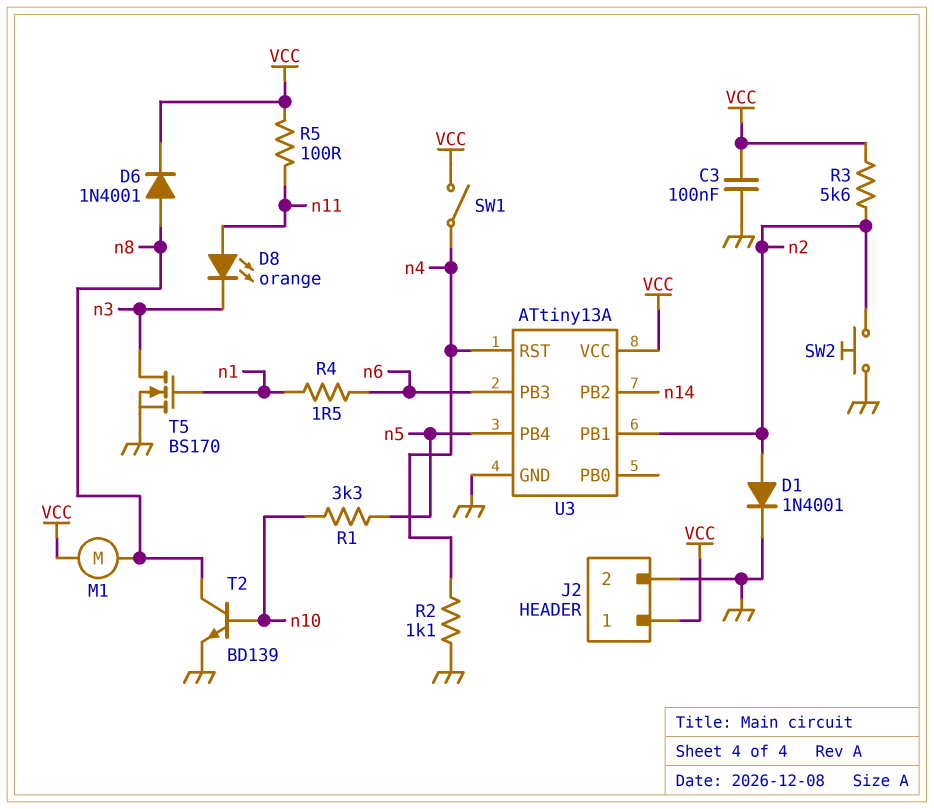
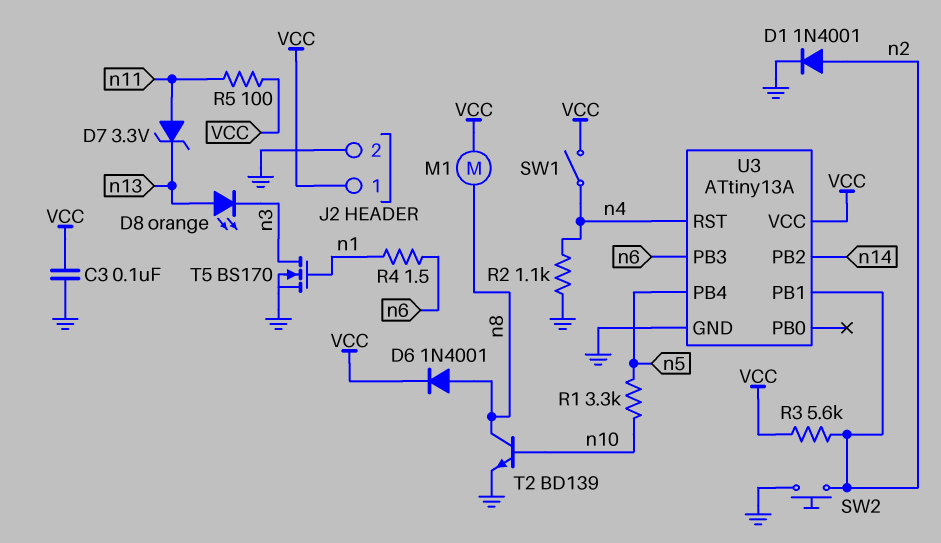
D7: none -> zener 3.3V (A n11, K n13)
D8: LED orange (A n11, K n3) -> LED orange (A n13, K n3)

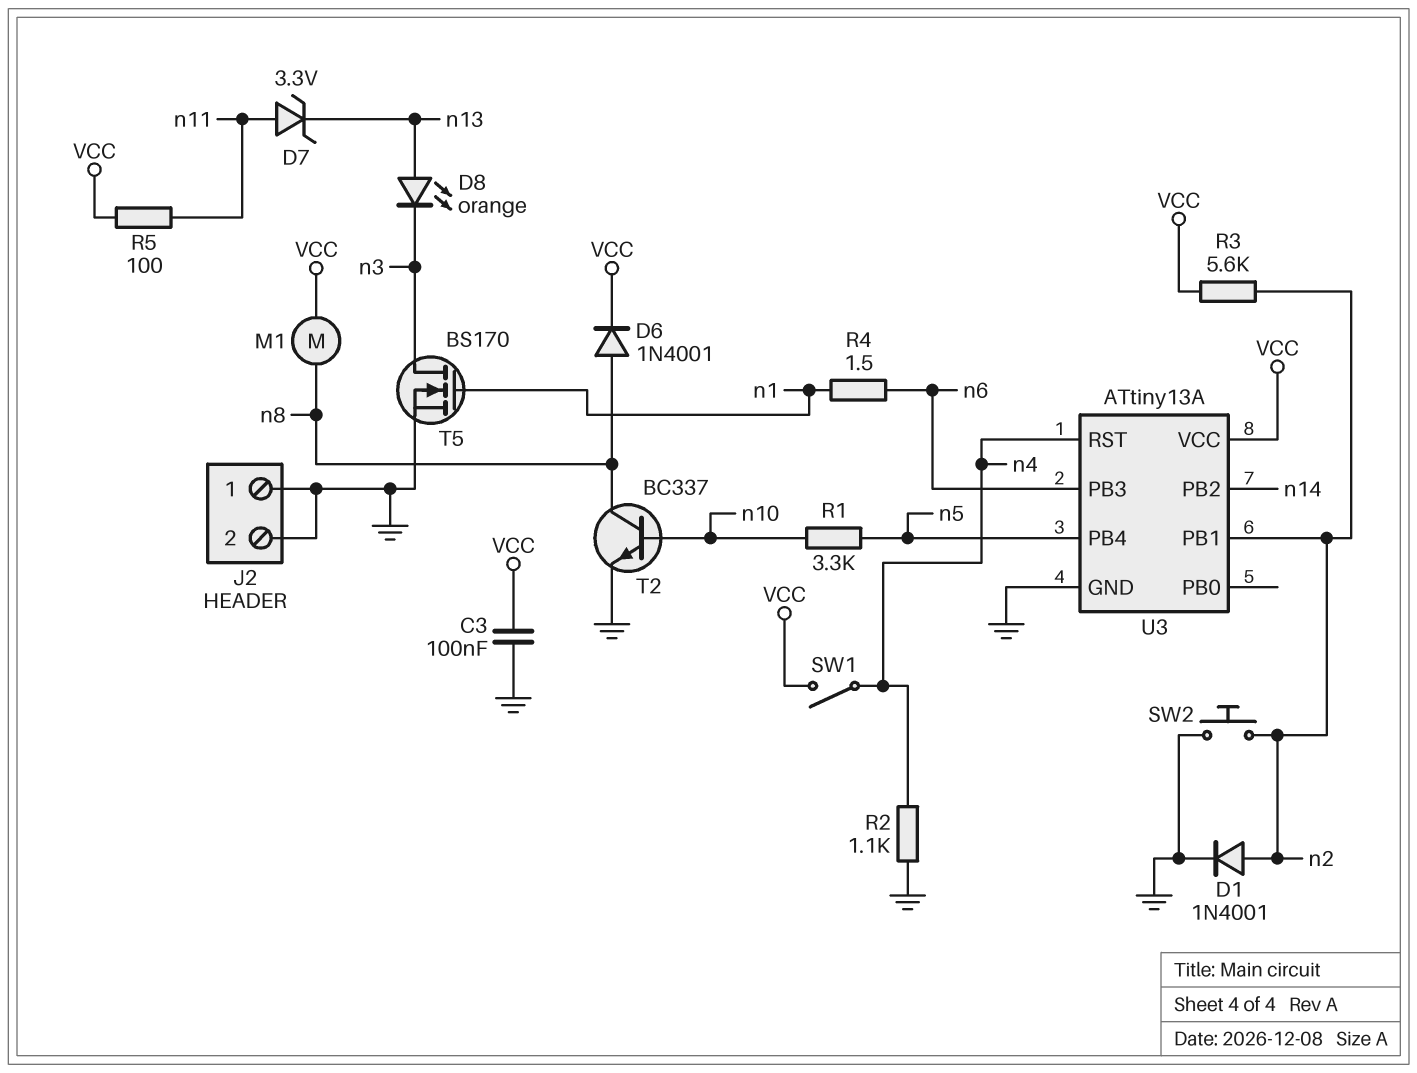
J2 pin 1: VCC -> GND
T2: NPN BD139 (B n10, C n8, E GND) -> NPN BC337 (B n10, C n8, E GND)

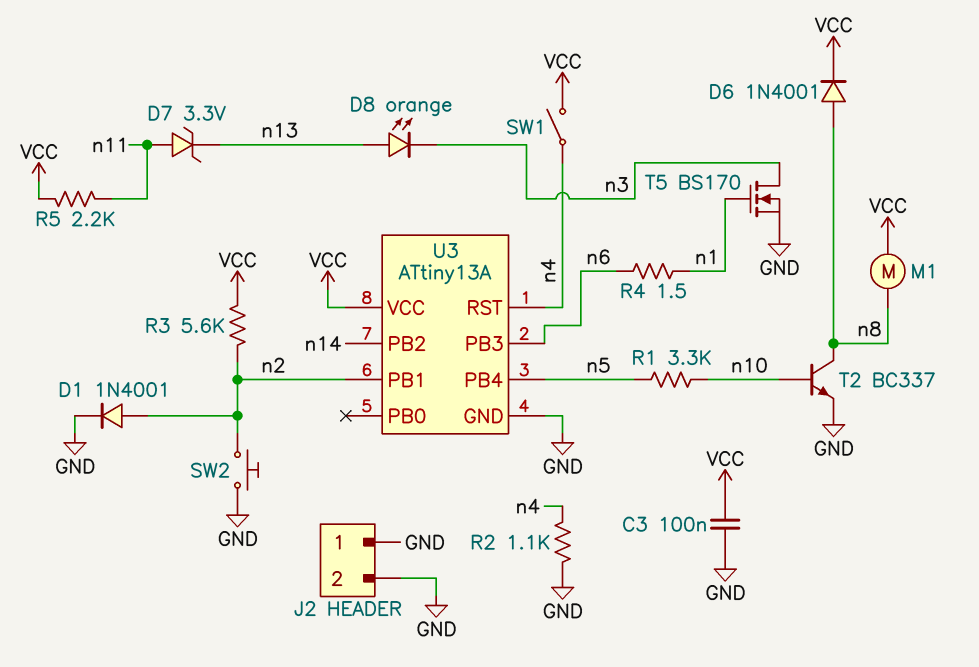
R5: 100 (VCC, n11) -> 2.2k (VCC, n11)

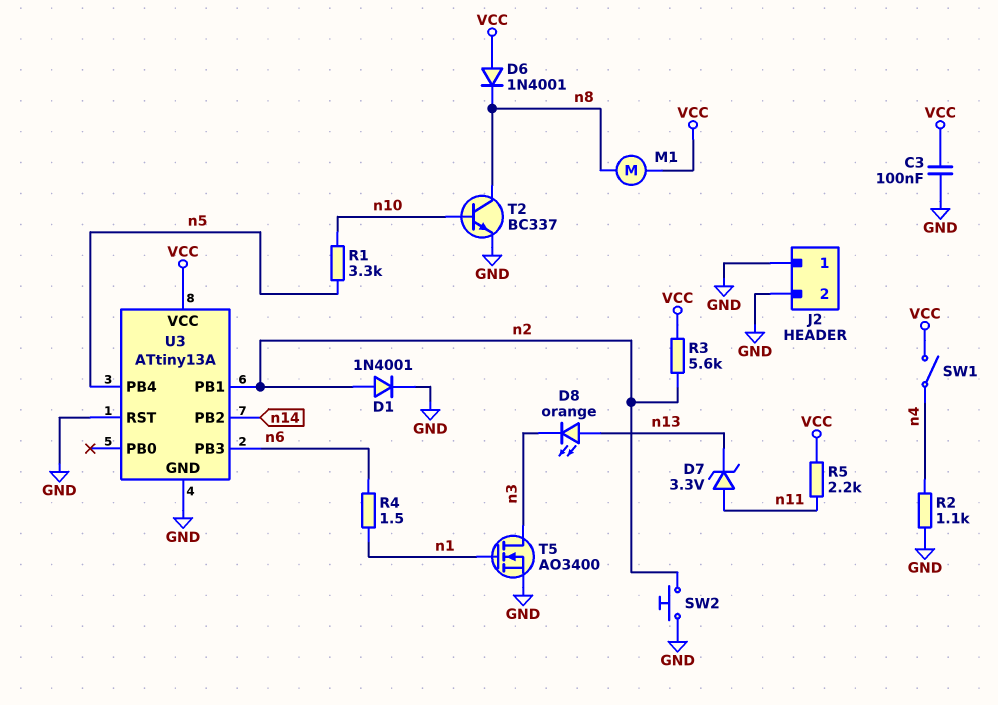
D6: diode 1N4001 (A n8, K VCC) -> diode 1N4001 (A VCC, K n8)
T5: NMOS BS170 (G n1, D n3, S GND) -> NMOS AO3400 (G n1, D n3, S GND)
U3 pin RST: n4 -> GND

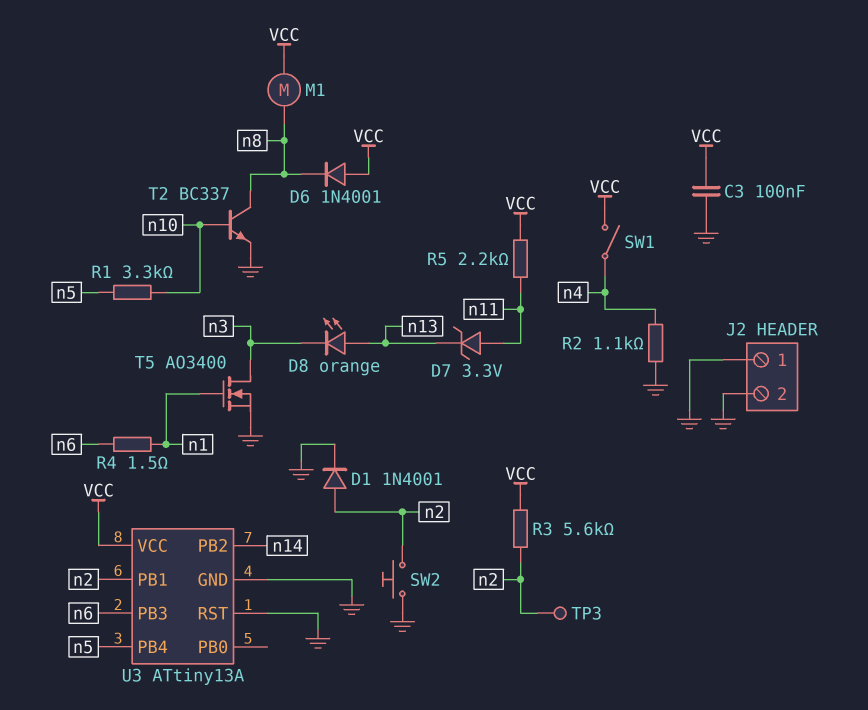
TP3: none -> test point (n2)

